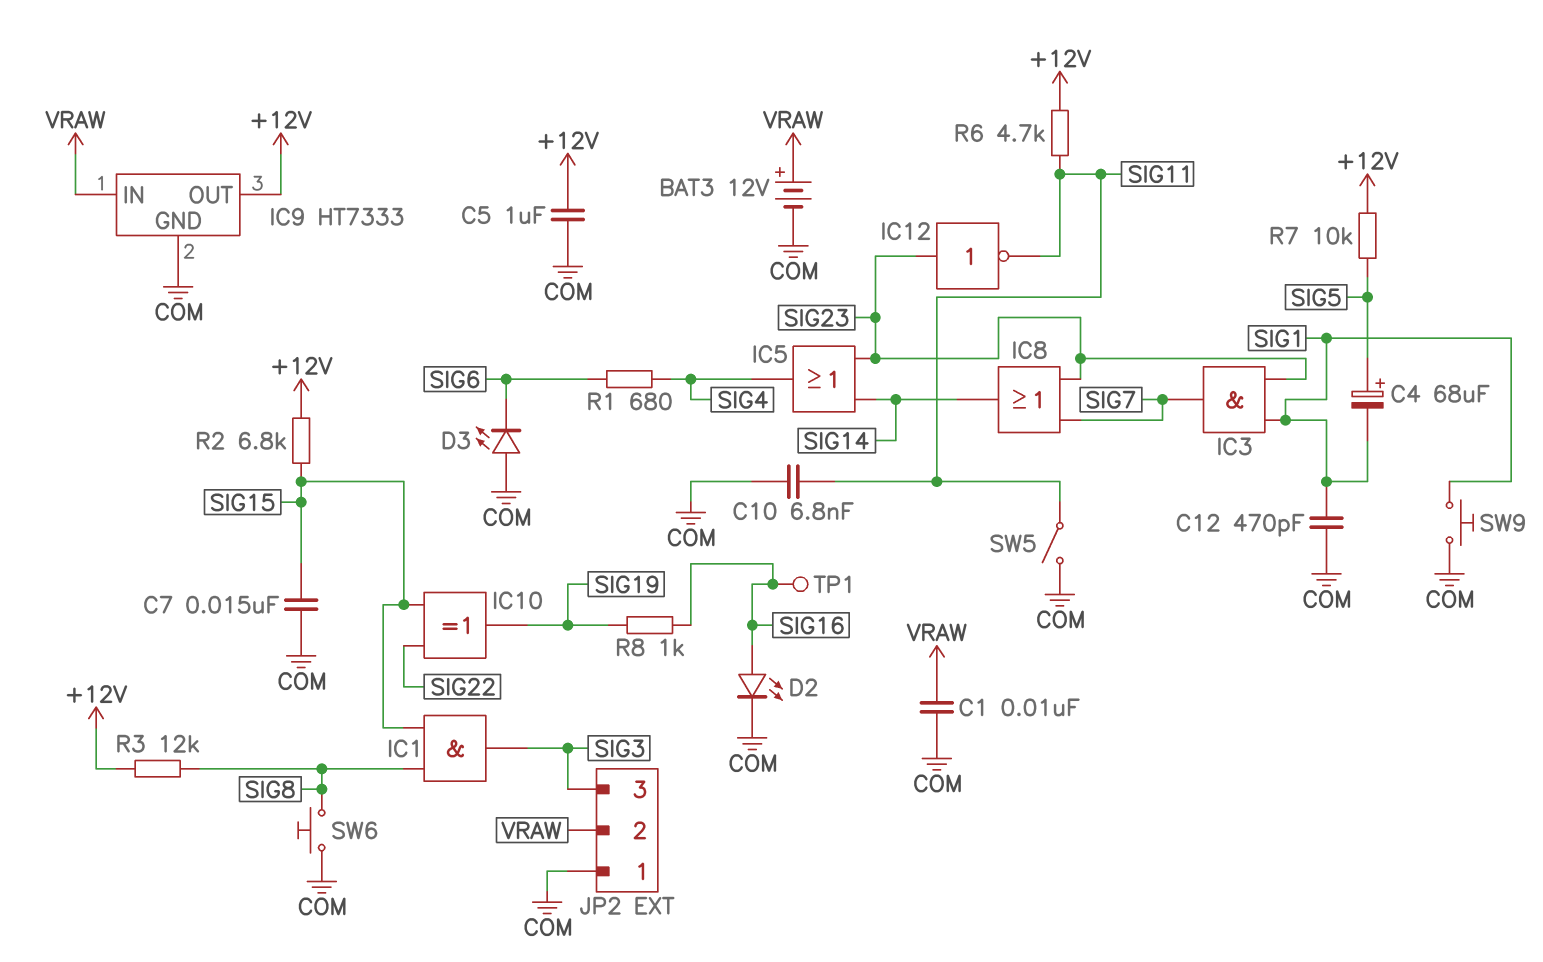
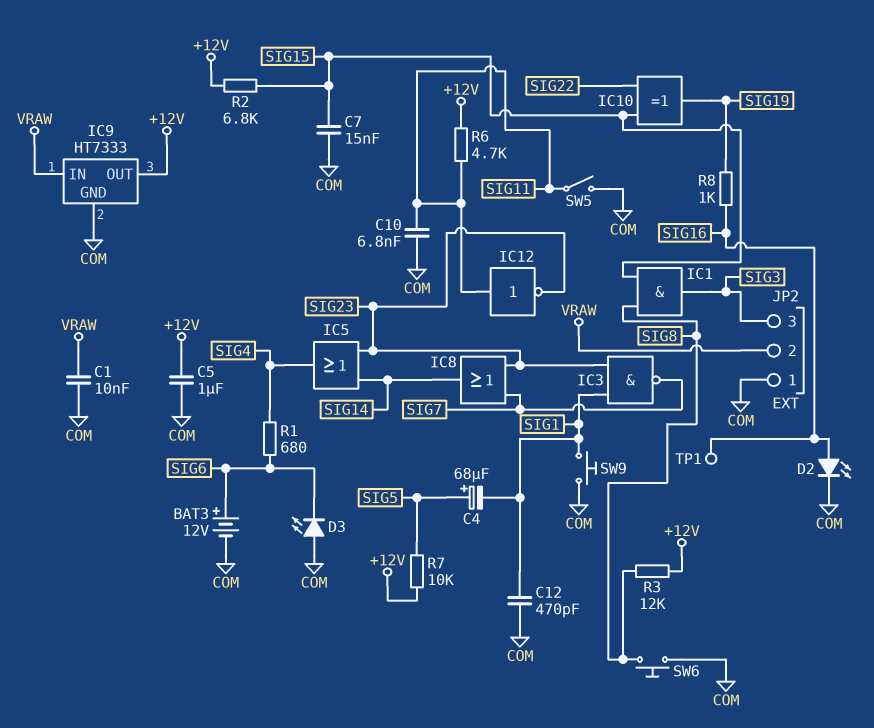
BAT3: 12V (plus VRAW, minus COM) -> 12V (plus SIG6, minus COM)
IC3: AND (in SIG1, in SIG23, out SIG7) -> NAND (in SIG1, in SIG23, out SIG7)
IC12: NOT (in SIG23, out SIG11) -> NOT (in SIG11, out SIG23)

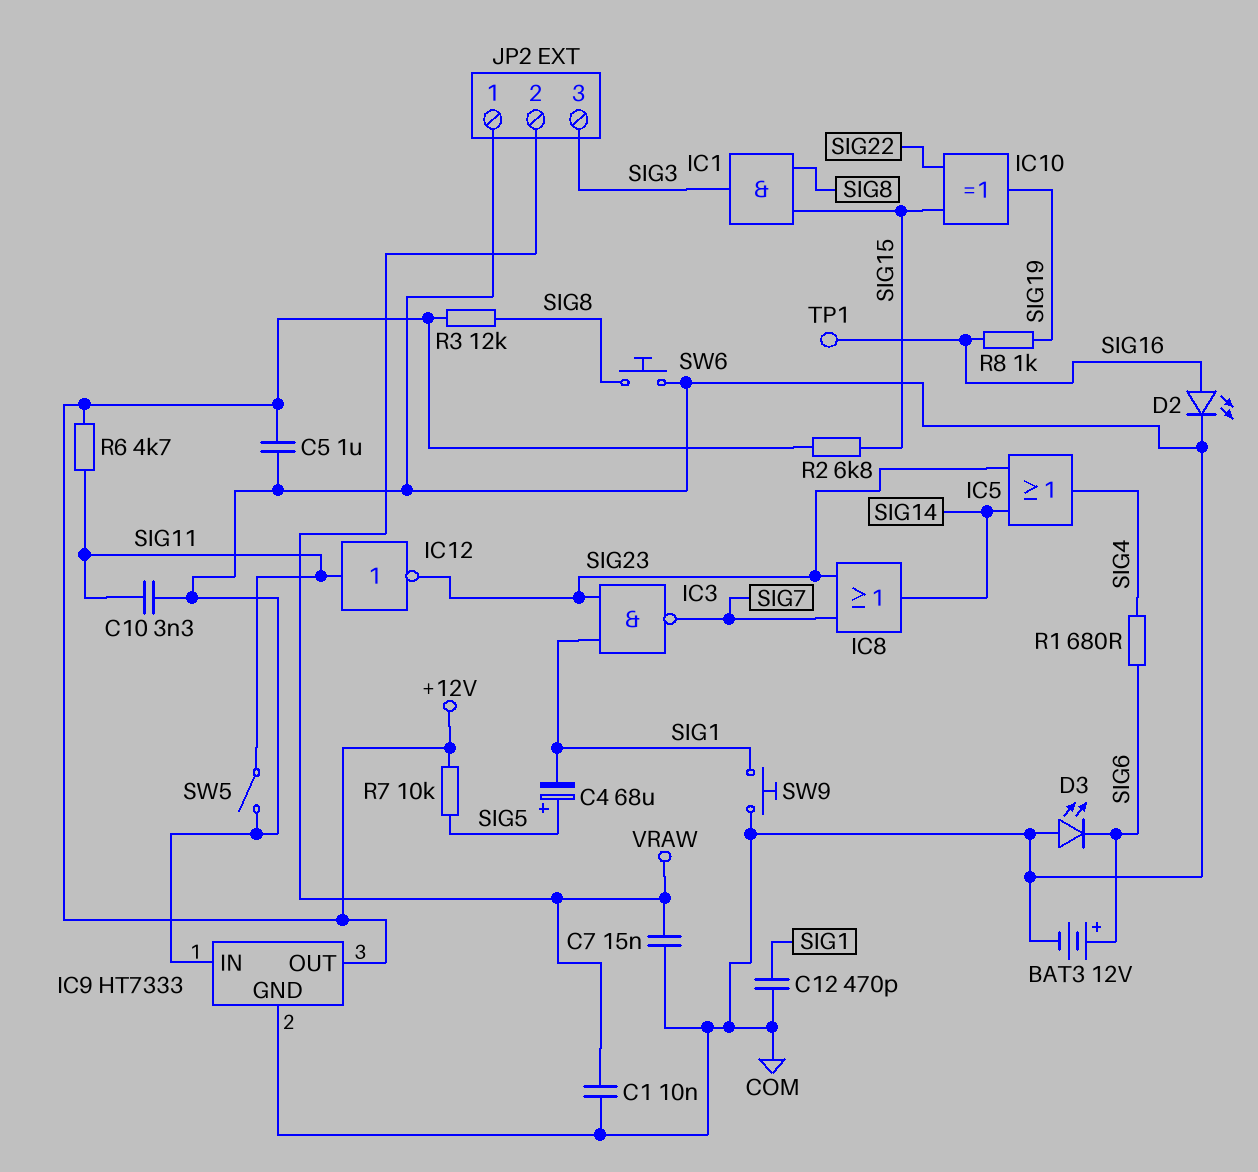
C7: 15nF (COM, SIG15) -> 15nF (COM, VRAW)
C10: 6.8nF (COM, SIG11) -> 3.3nF (COM, SIG11)
IC9 pin IN: VRAW -> COM

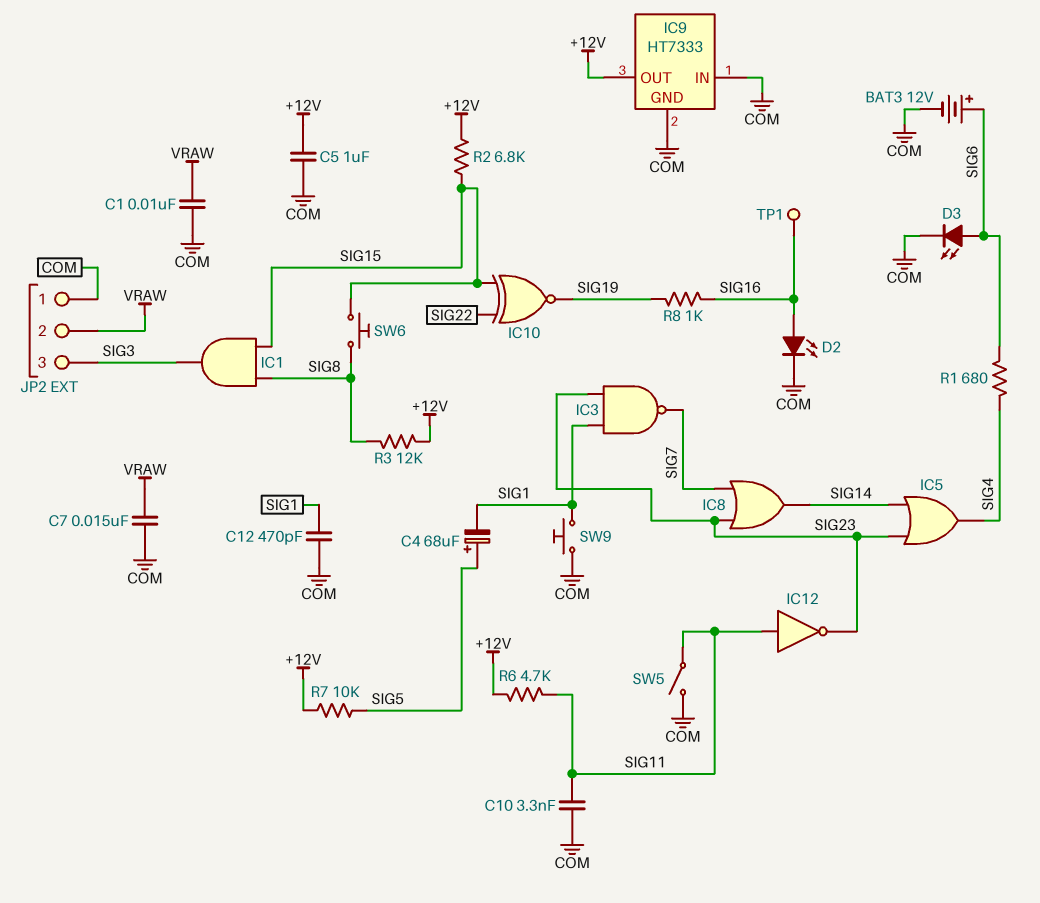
D3: LED (A COM, K SIG6) -> LED (A SIG6, K COM)
IC10: XOR (in SIG15, in SIG22, out SIG19) -> XNOR (in SIG15, in SIG22, out SIG19)
SW6: button (COM, SIG8) -> button (SIG8, SIG15)

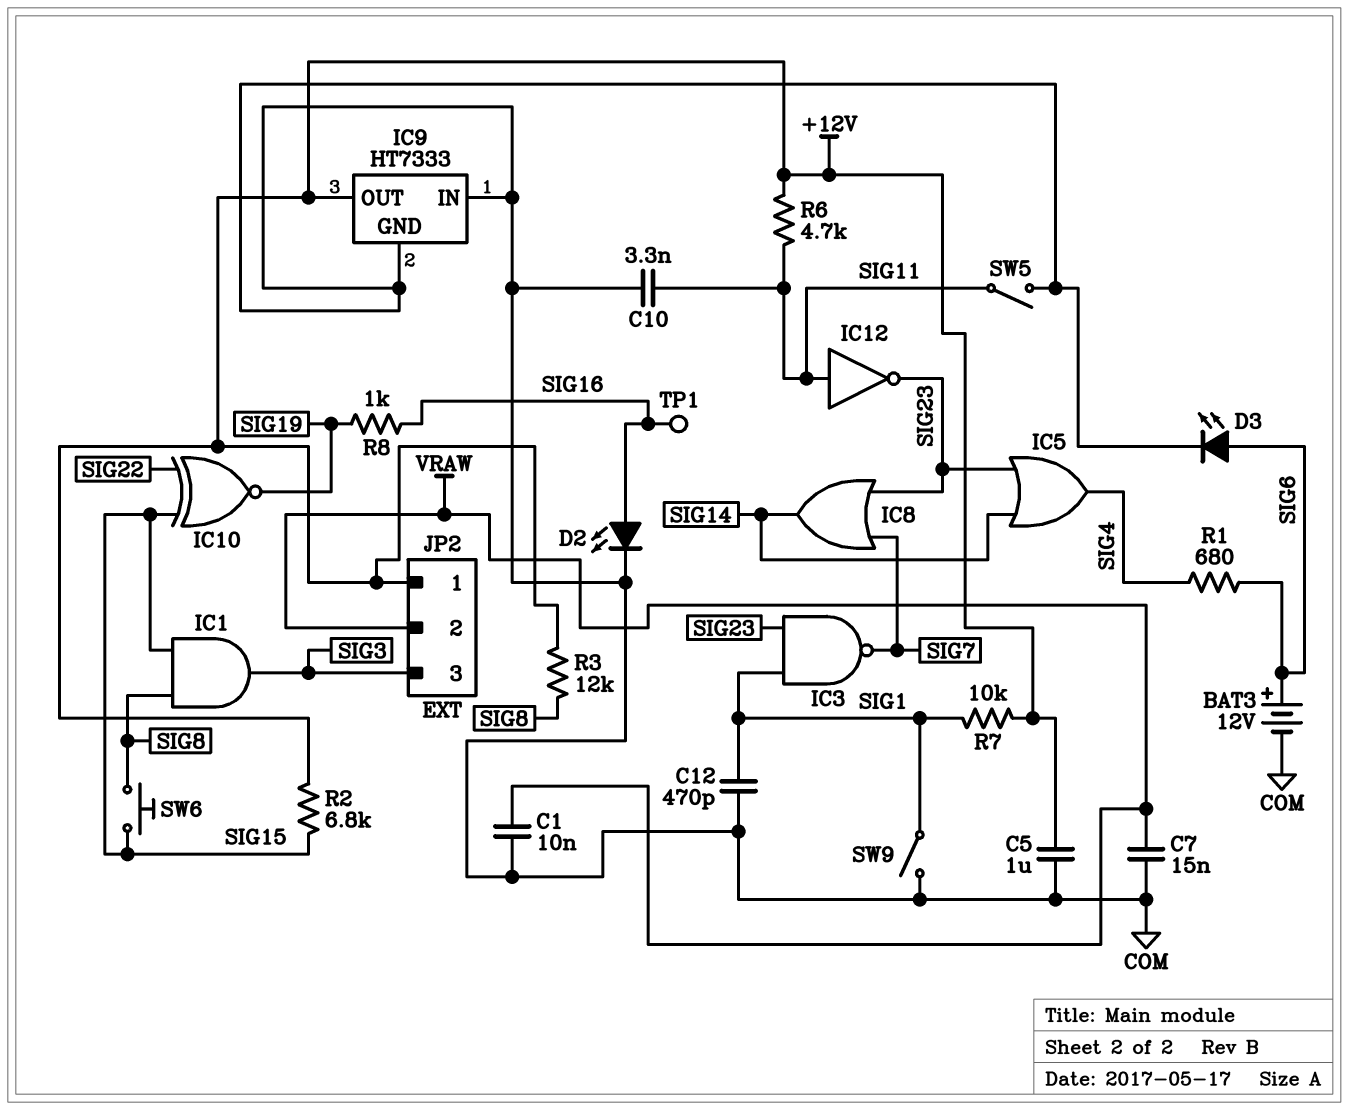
C4: 68uF (plus SIG5, minus SIG1) -> none
JP2 pin 1: COM -> +12V
R7: 10k (+12V, SIG5) -> 10k (+12V, SIG1)
SW9: button (COM, SIG1) -> switch (COM, SIG1)

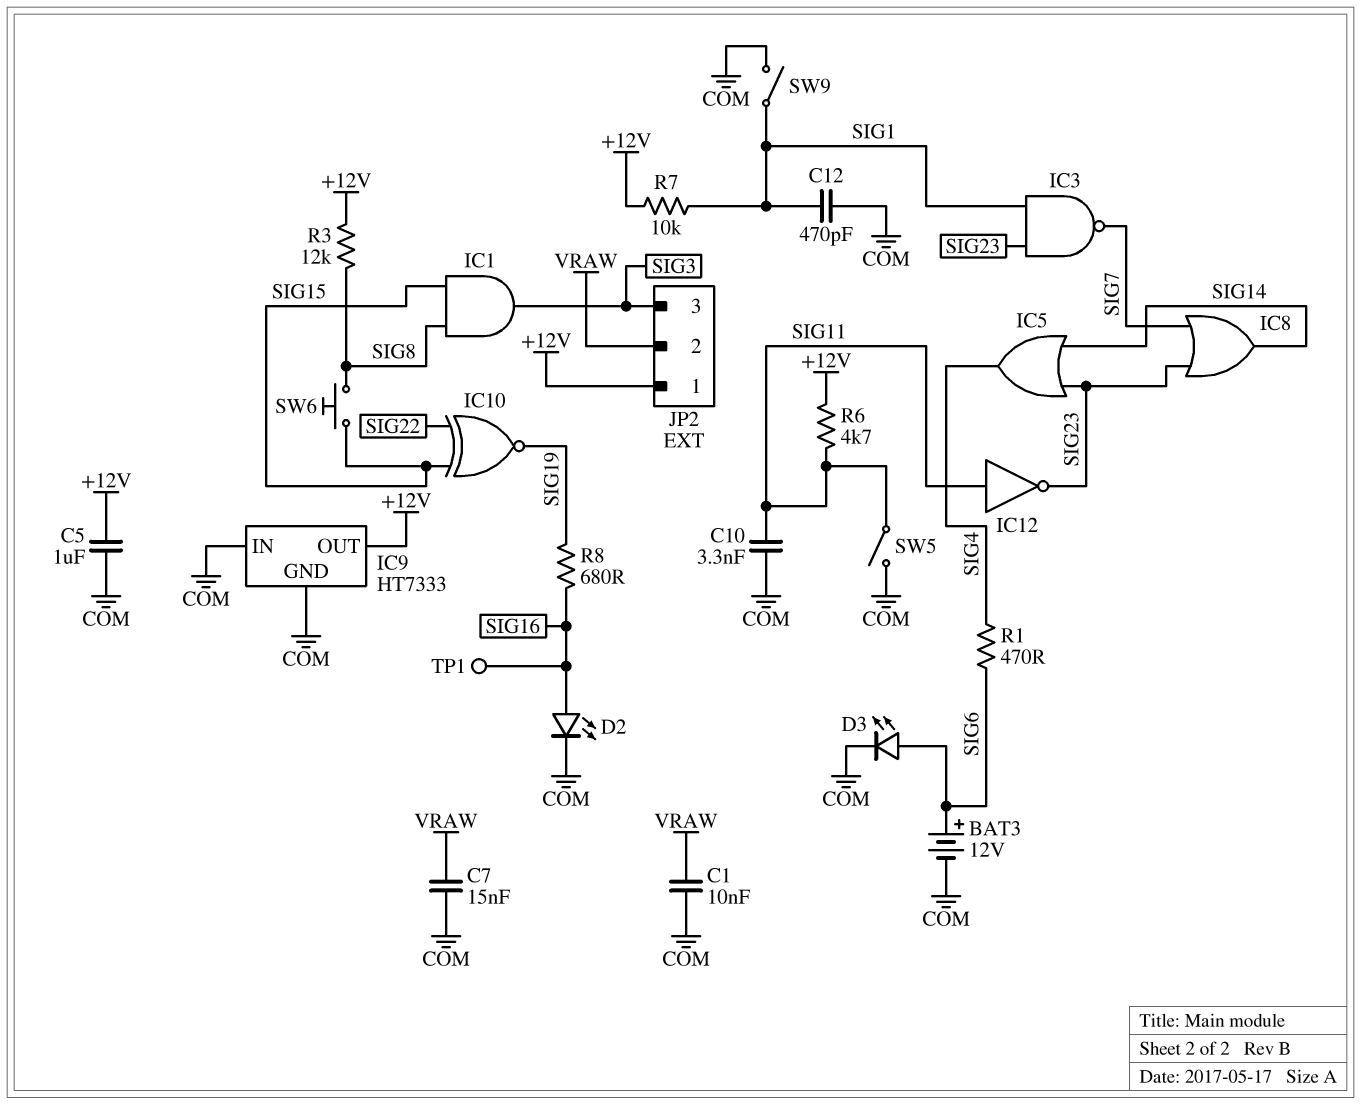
R1: 680 (SIG4, SIG6) -> 470 (SIG4, SIG6)
R2: 6.8k (+12V, SIG15) -> none
R8: 1k (SIG16, SIG19) -> 680 (SIG16, SIG19)

